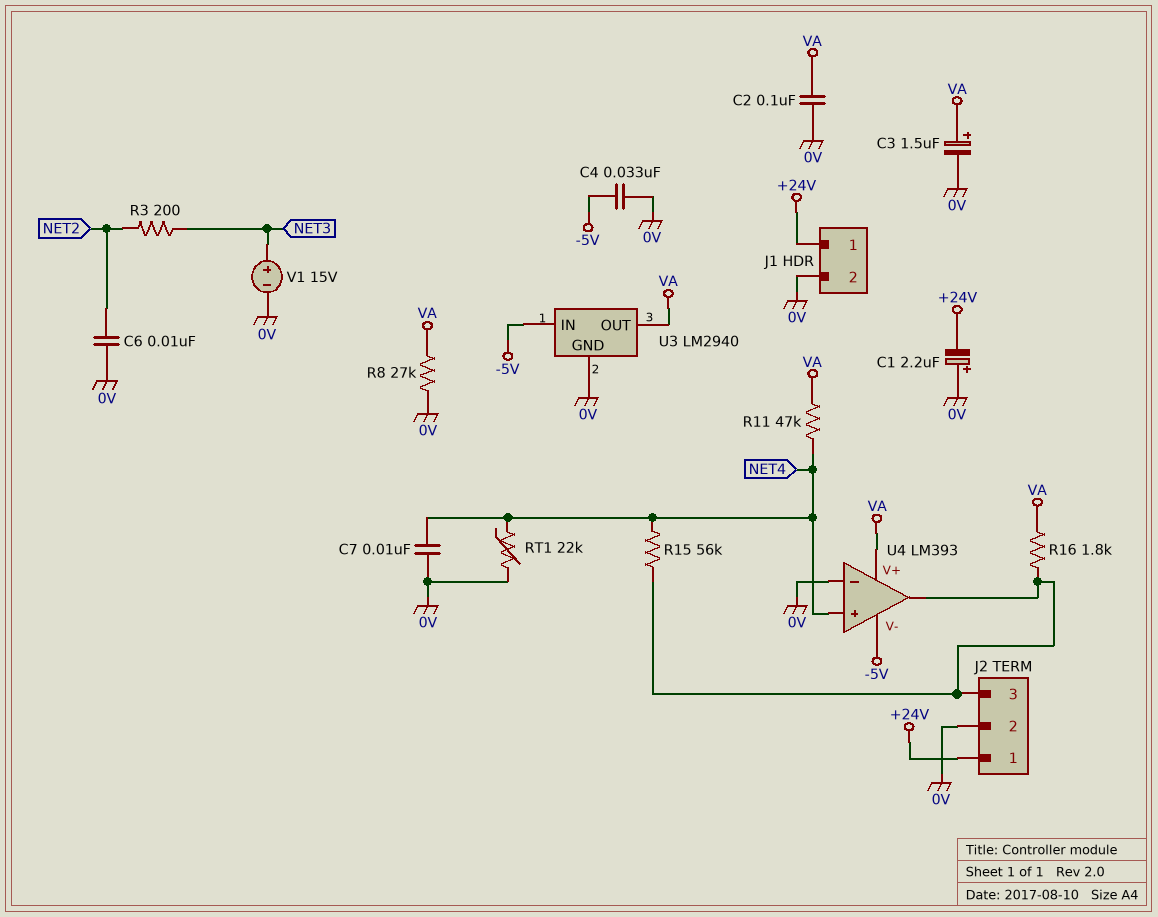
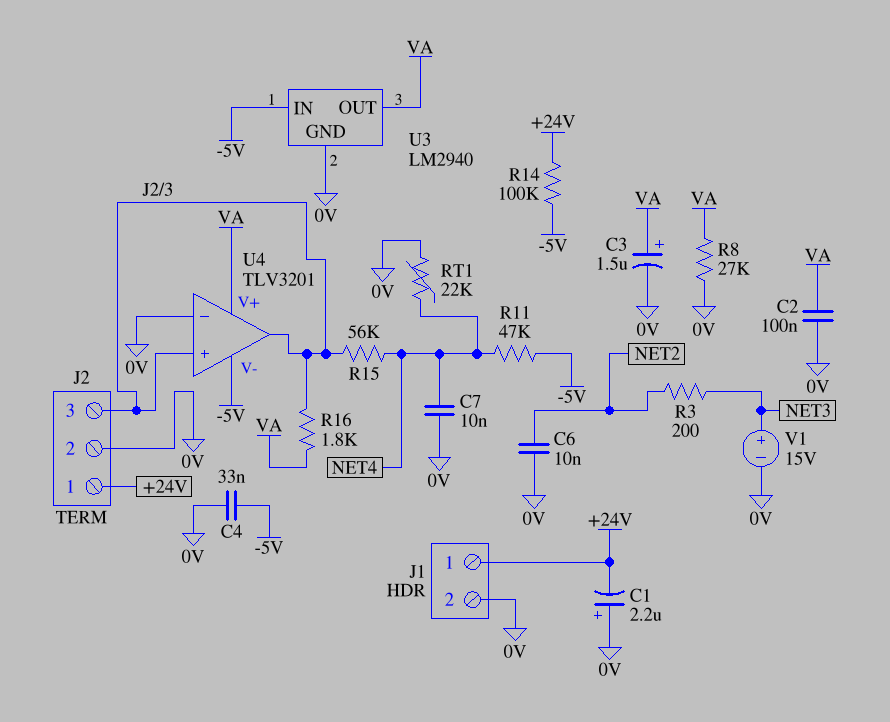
R11: 47k (NET4, VA) -> 47k (-5V, NET4)
R14: none -> 100k (+24V, -5V)
U4: LM393 -> TLV3201
U4 pin in+: NET4 -> J2/3

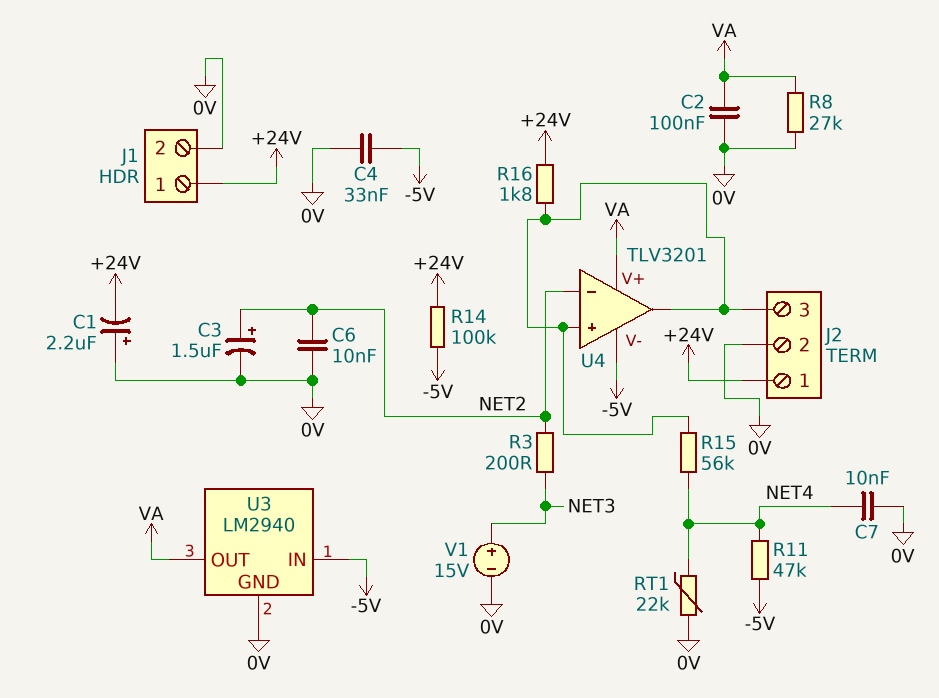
C3: 1.5uF (plus VA, minus 0V) -> 1.5uF (plus NET2, minus 0V)
R16: 1.8k (J2/3, VA) -> 1.8k (+24V, J2/3)
U4 pin in-: 0V -> NET2

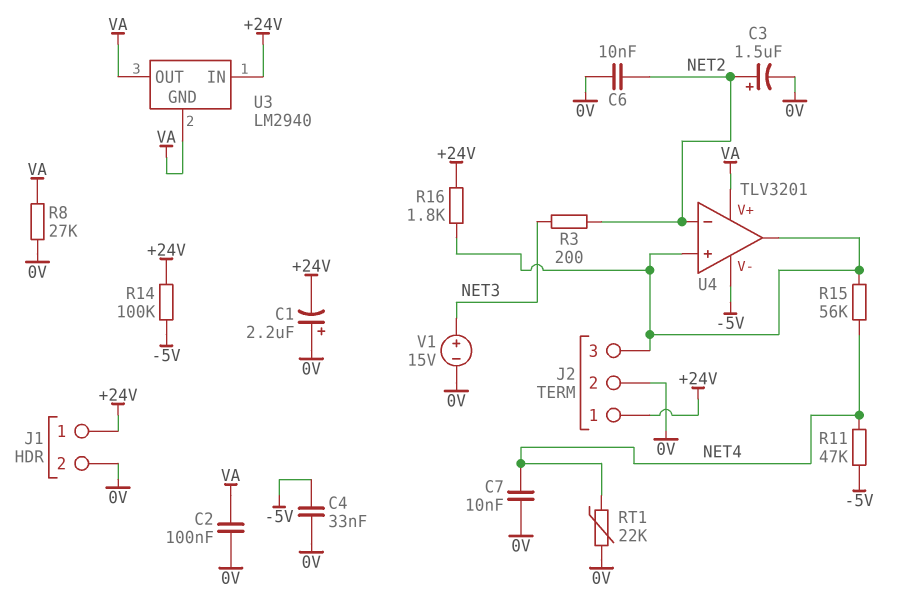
U3 pin GND: 0V -> VA
U3 pin IN: -5V -> +24V

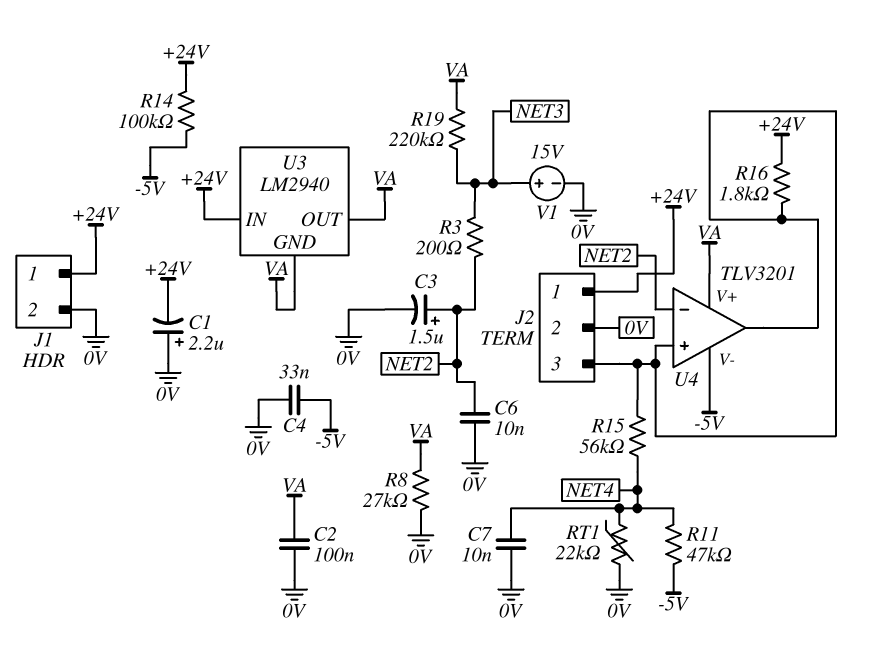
R19: none -> 220k (NET3, VA)

